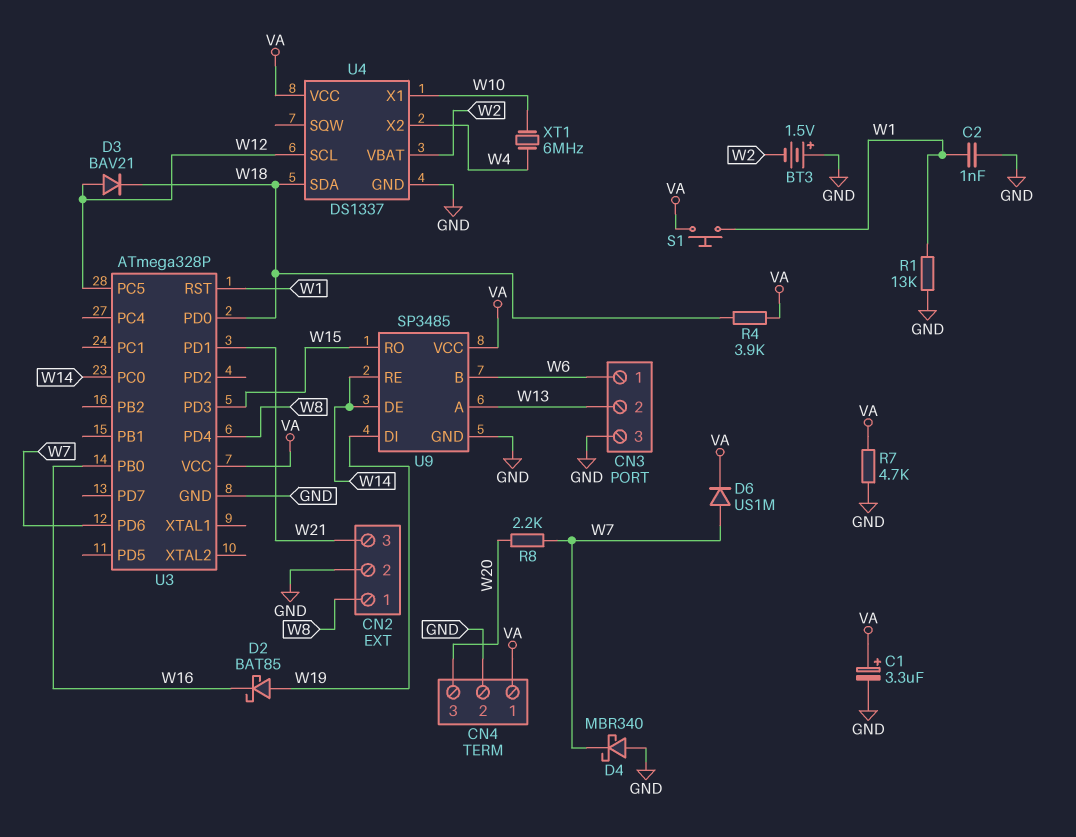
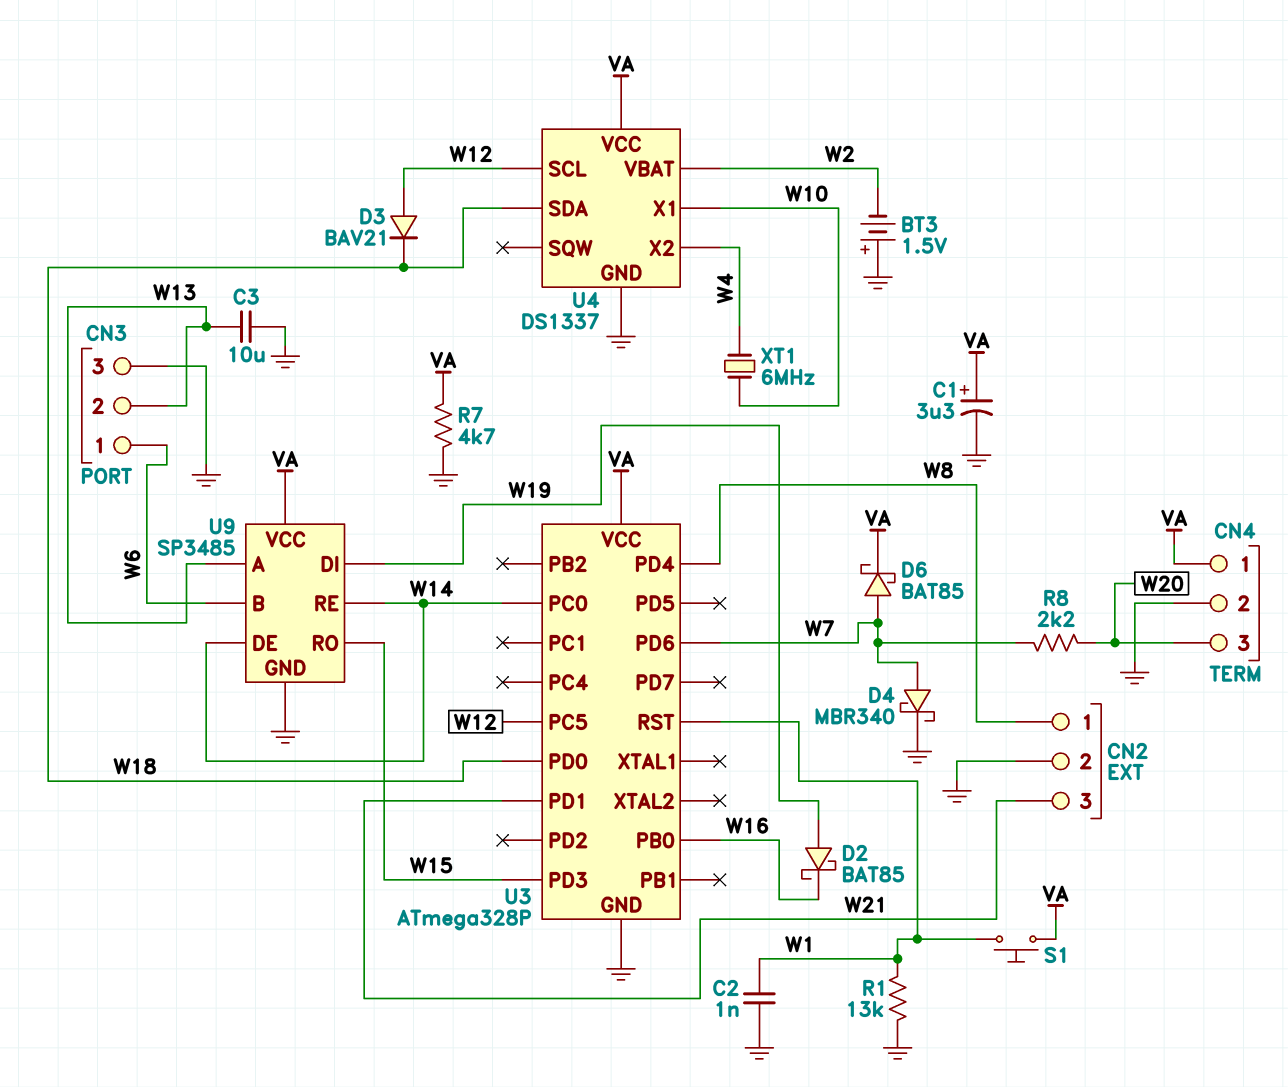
C3: none -> 10uF (GND, W13)
D4: schottky MBR340 (A GND, K W7) -> schottky MBR340 (A W7, K GND)
D6: diode US1M (A W7, K VA) -> schottky BAT85 (A W7, K VA)
R4: 3.9k (VA, W18) -> none

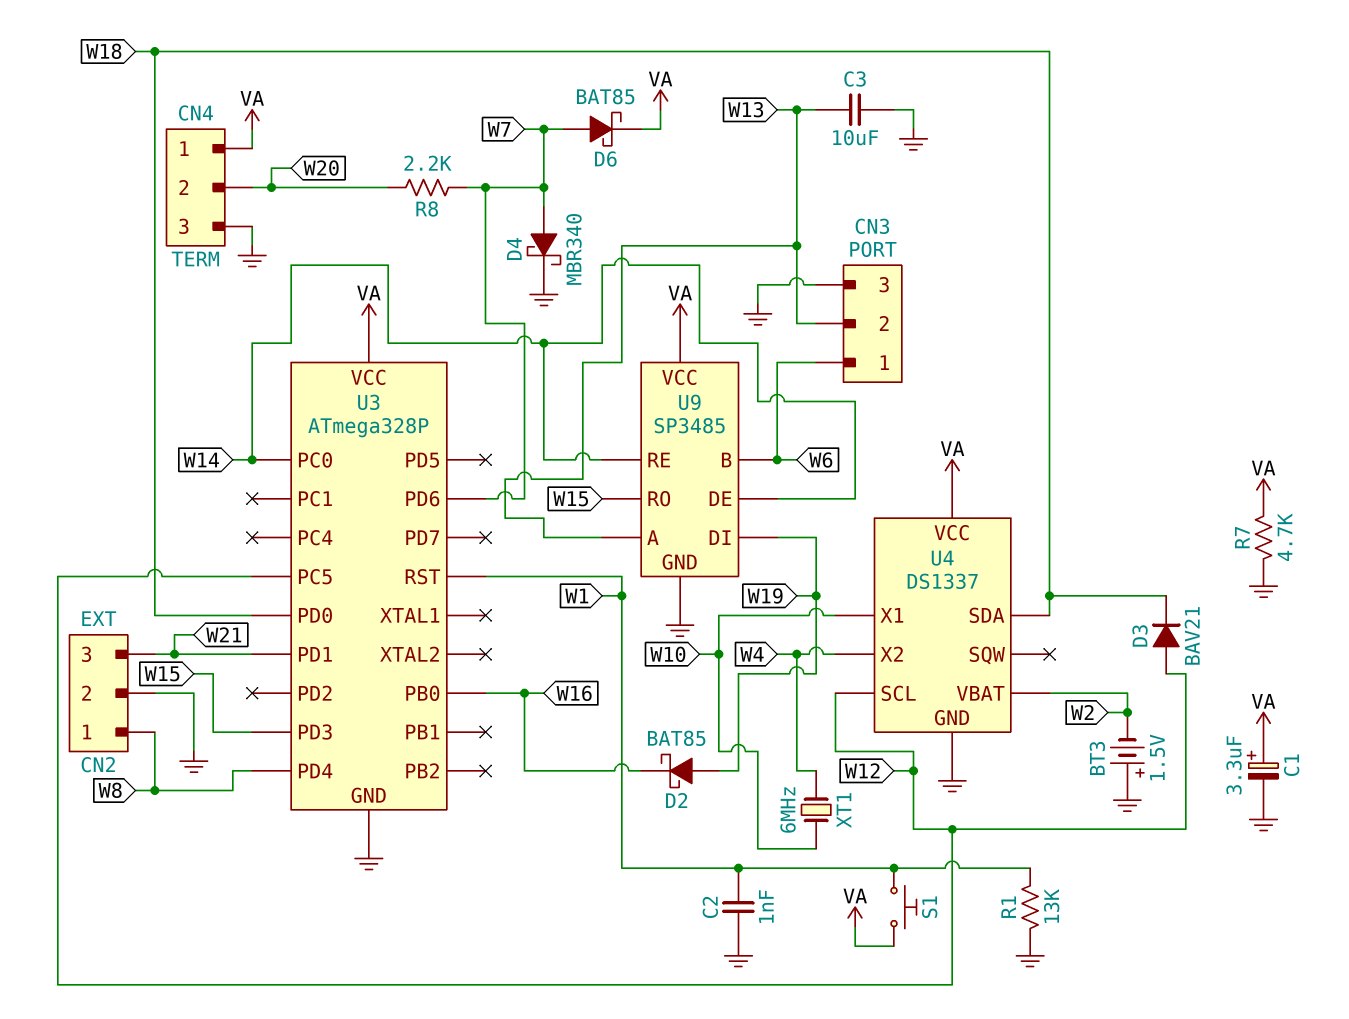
CN4 pin 2: GND -> W20
CN4 pin 3: W20 -> GND

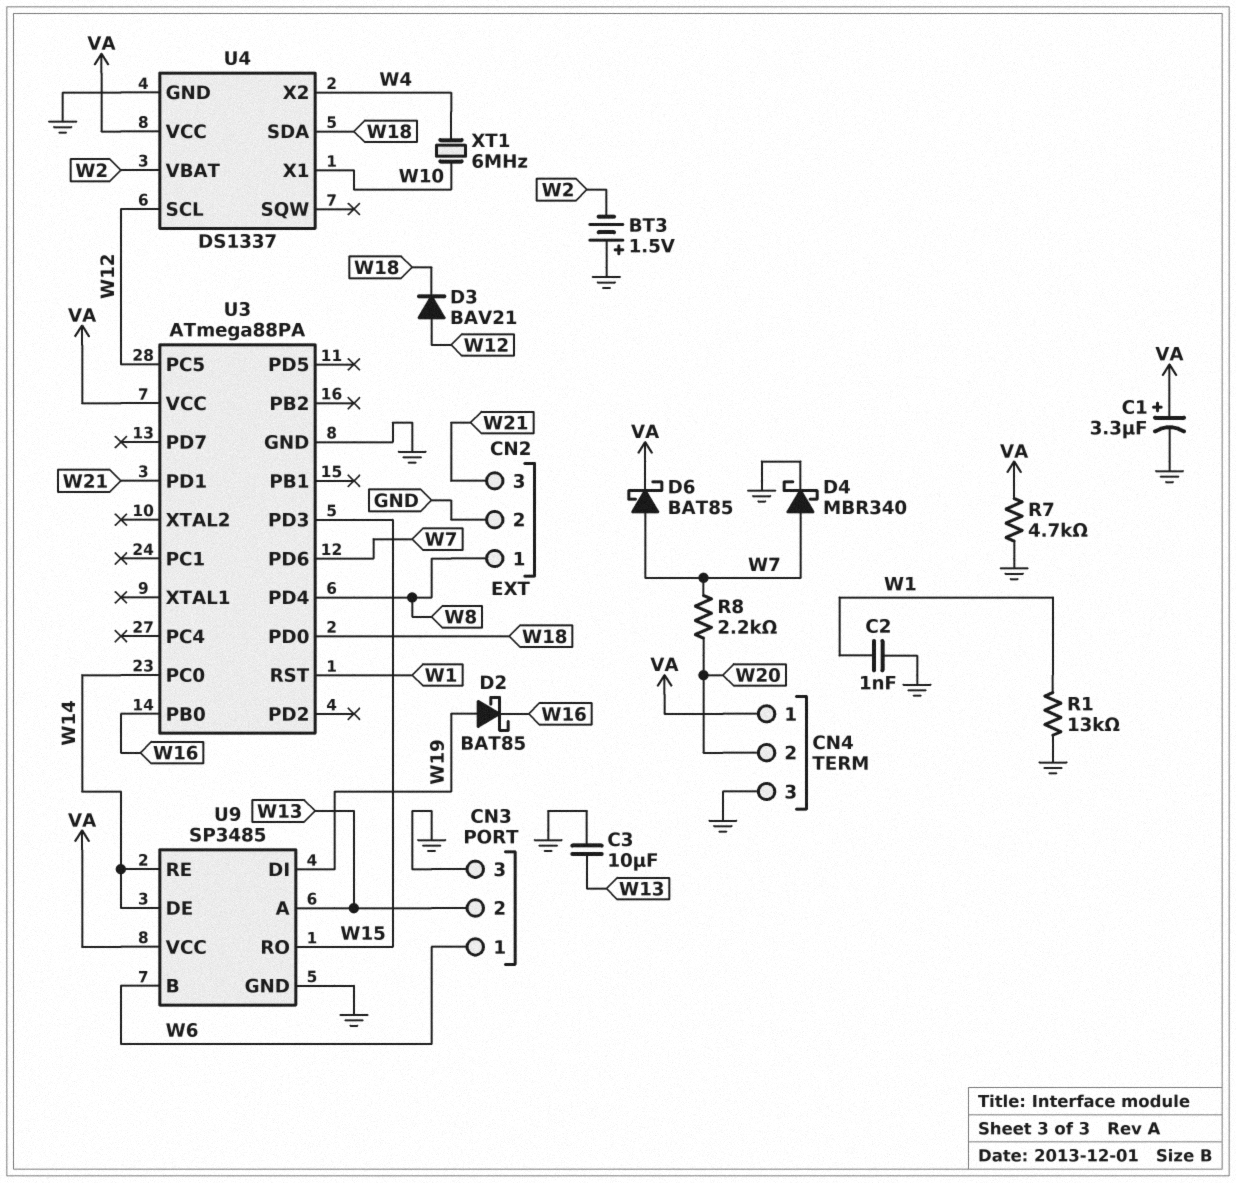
S1: button (VA, W1) -> none
U3: ATmega328P -> ATmega88PA

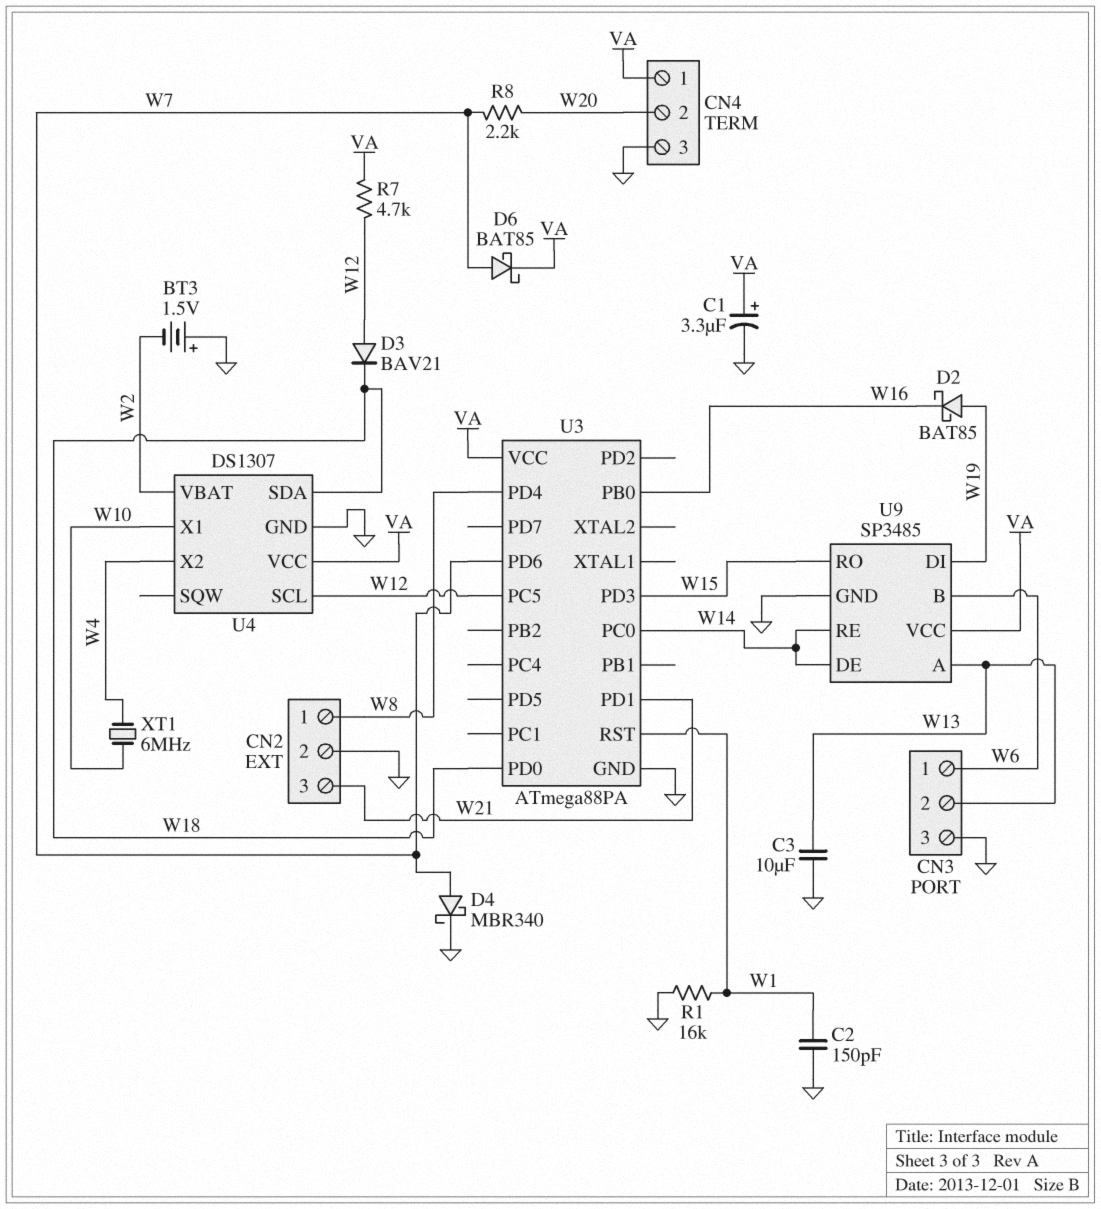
C2: 1nF (GND, W1) -> 150pF (GND, W1)
R1: 13k (GND, W1) -> 16k (GND, W1)
R7: 4.7k (GND, VA) -> 4.7k (VA, W12)
U4: DS1337 -> DS1307

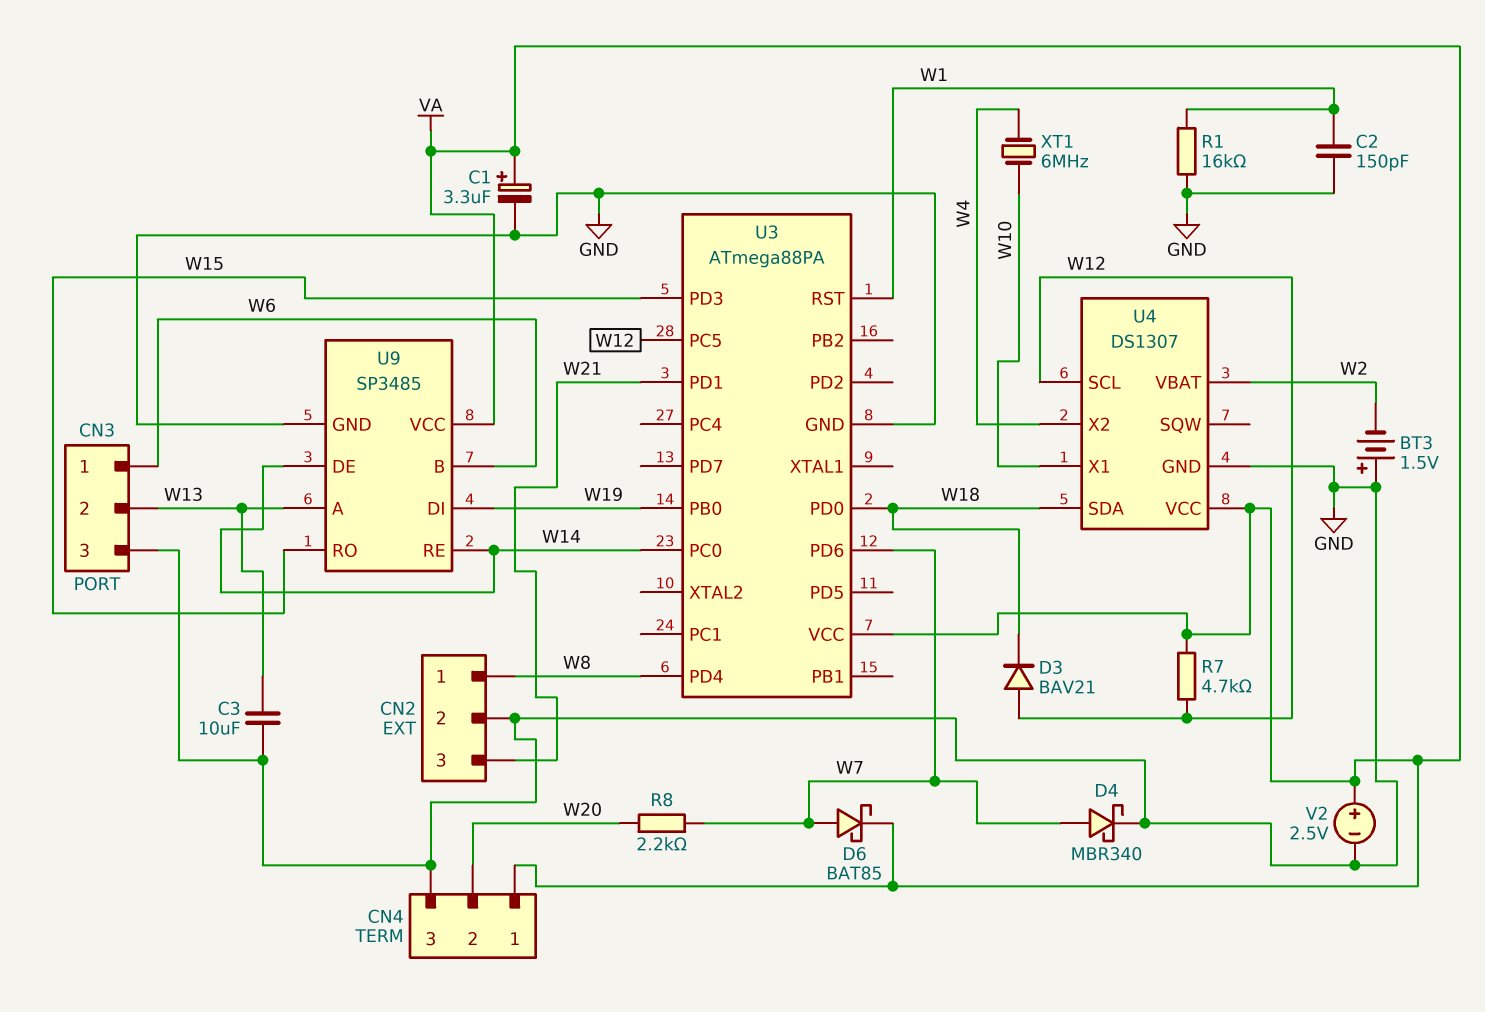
D2: schottky BAT85 (A W19, K W16) -> none
U3 pin PB0: W16 -> W19
V2: none -> 2.5V (plus VA, minus GND)

